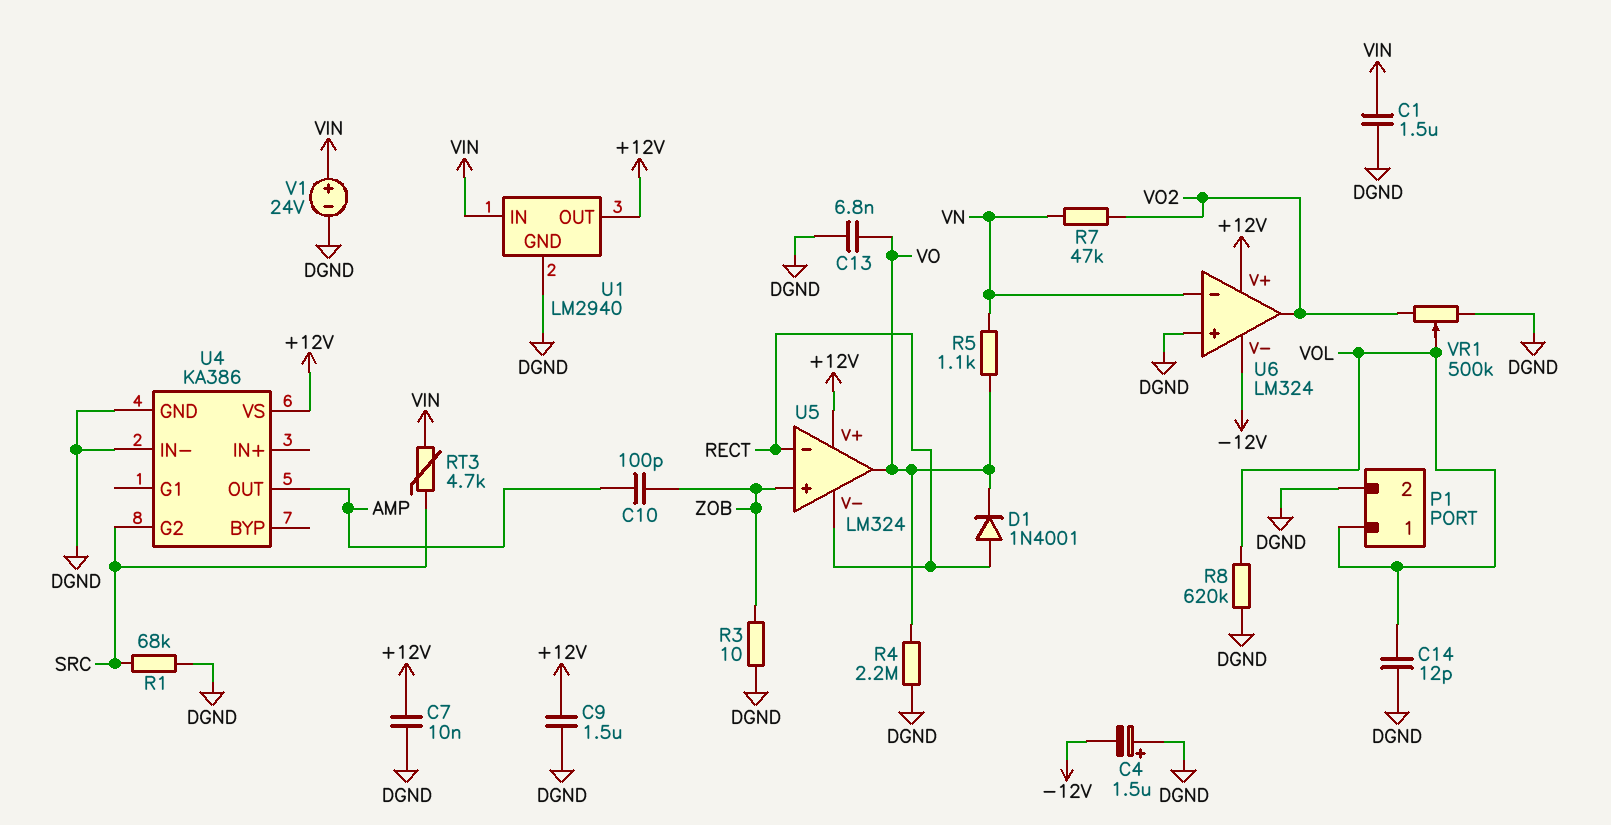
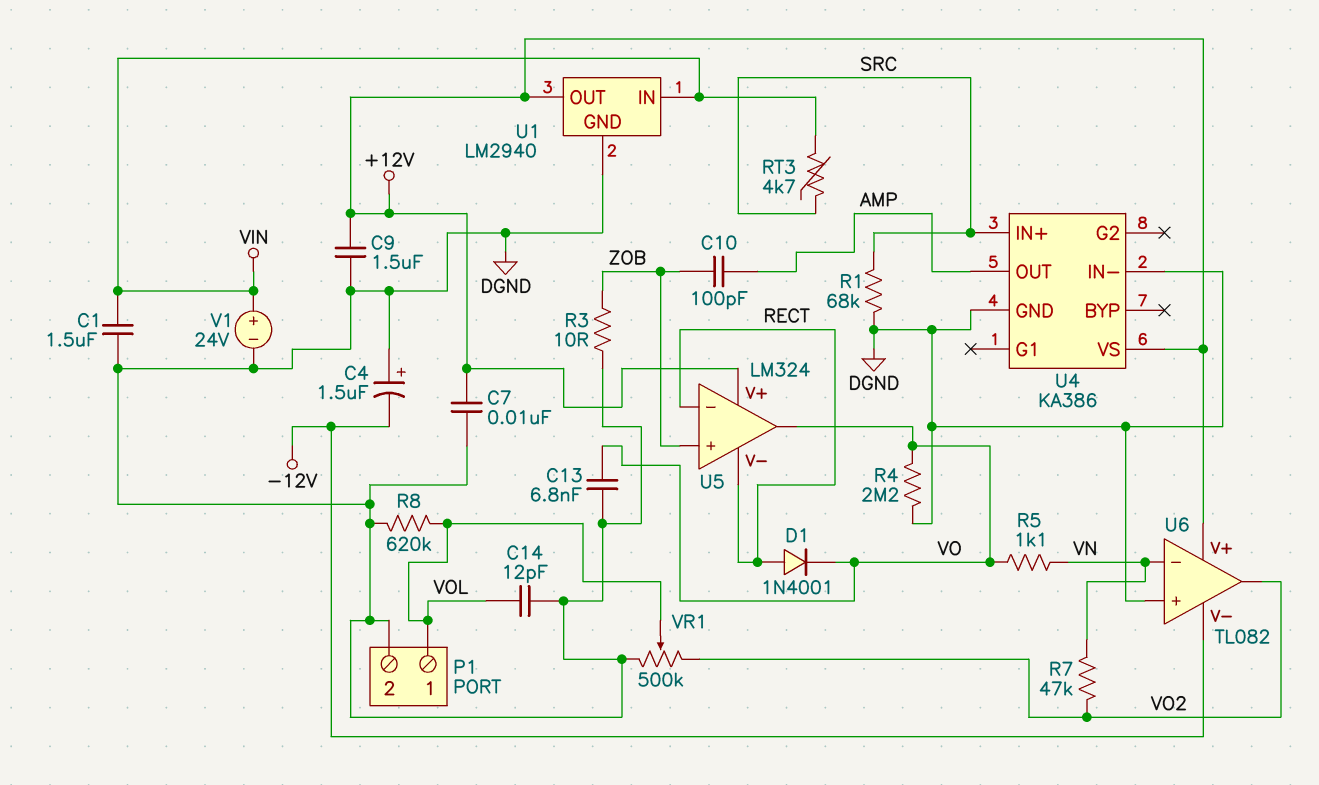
U4 pin G2: SRC -> none
U4 pin IN+: none -> SRC
U6: LM324 -> TL082

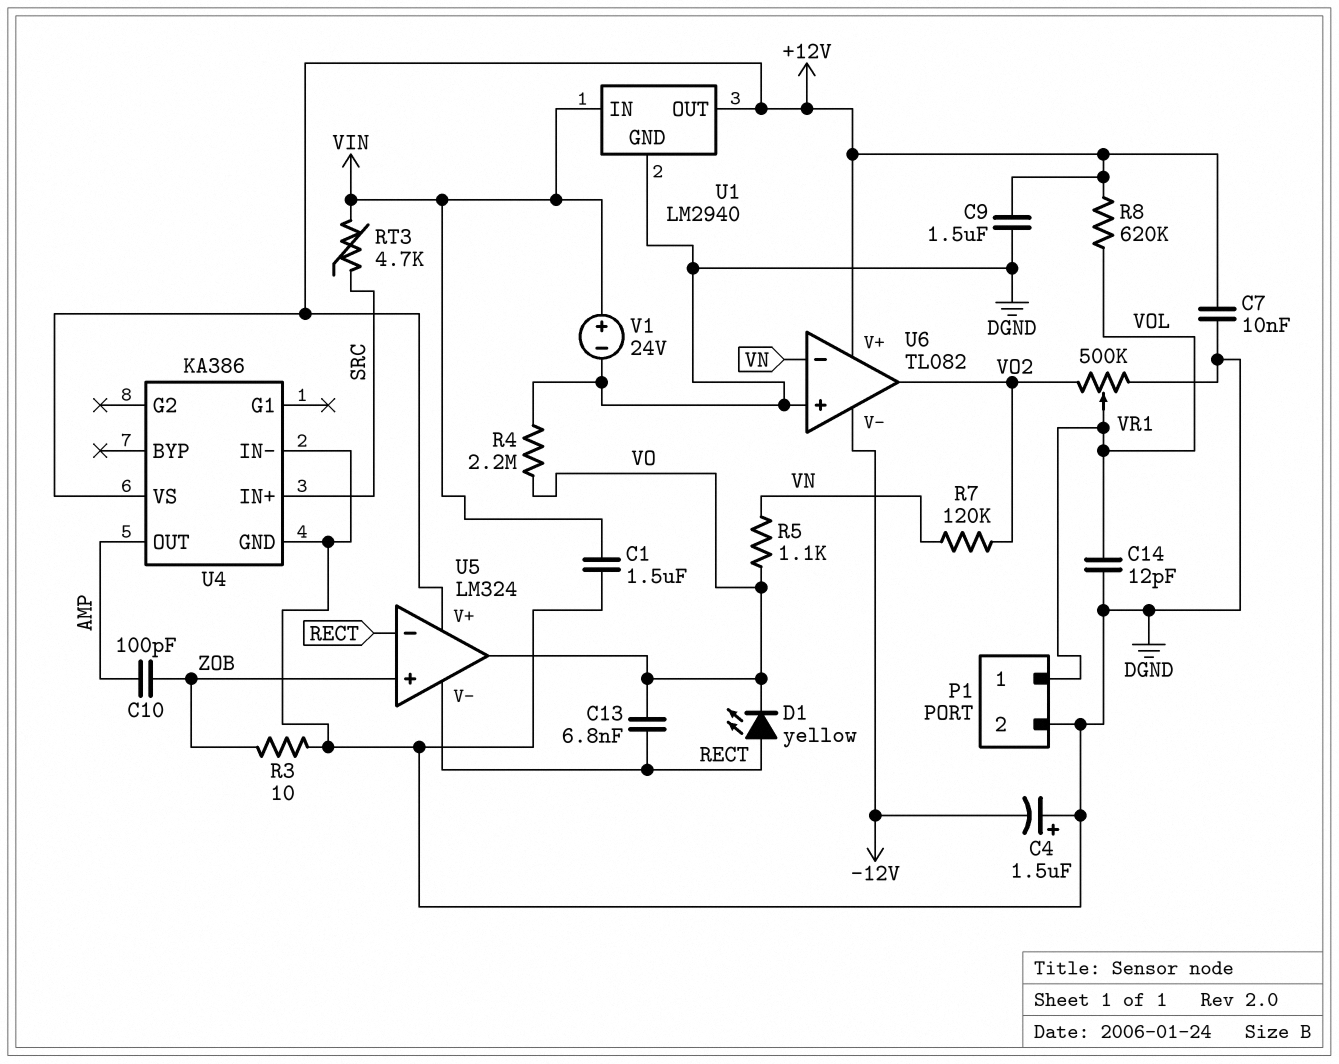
C13: 6.8nF (DGND, VO) -> 6.8nF (RECT, VO)
D1: diode 1N4001 (A RECT, K VO) -> LED yellow (A RECT, K VO)
R1: 68k (DGND, SRC) -> none
R7: 47k (VN, VO2) -> 120k (VN, VO2)
R8: 620k (DGND, VOL) -> 620k (+12V, VOL)

